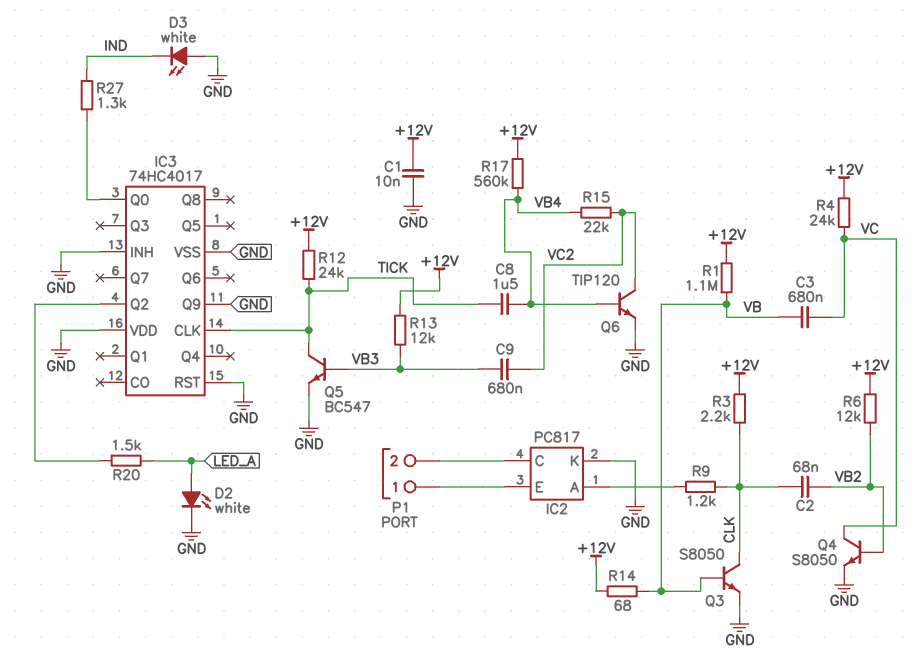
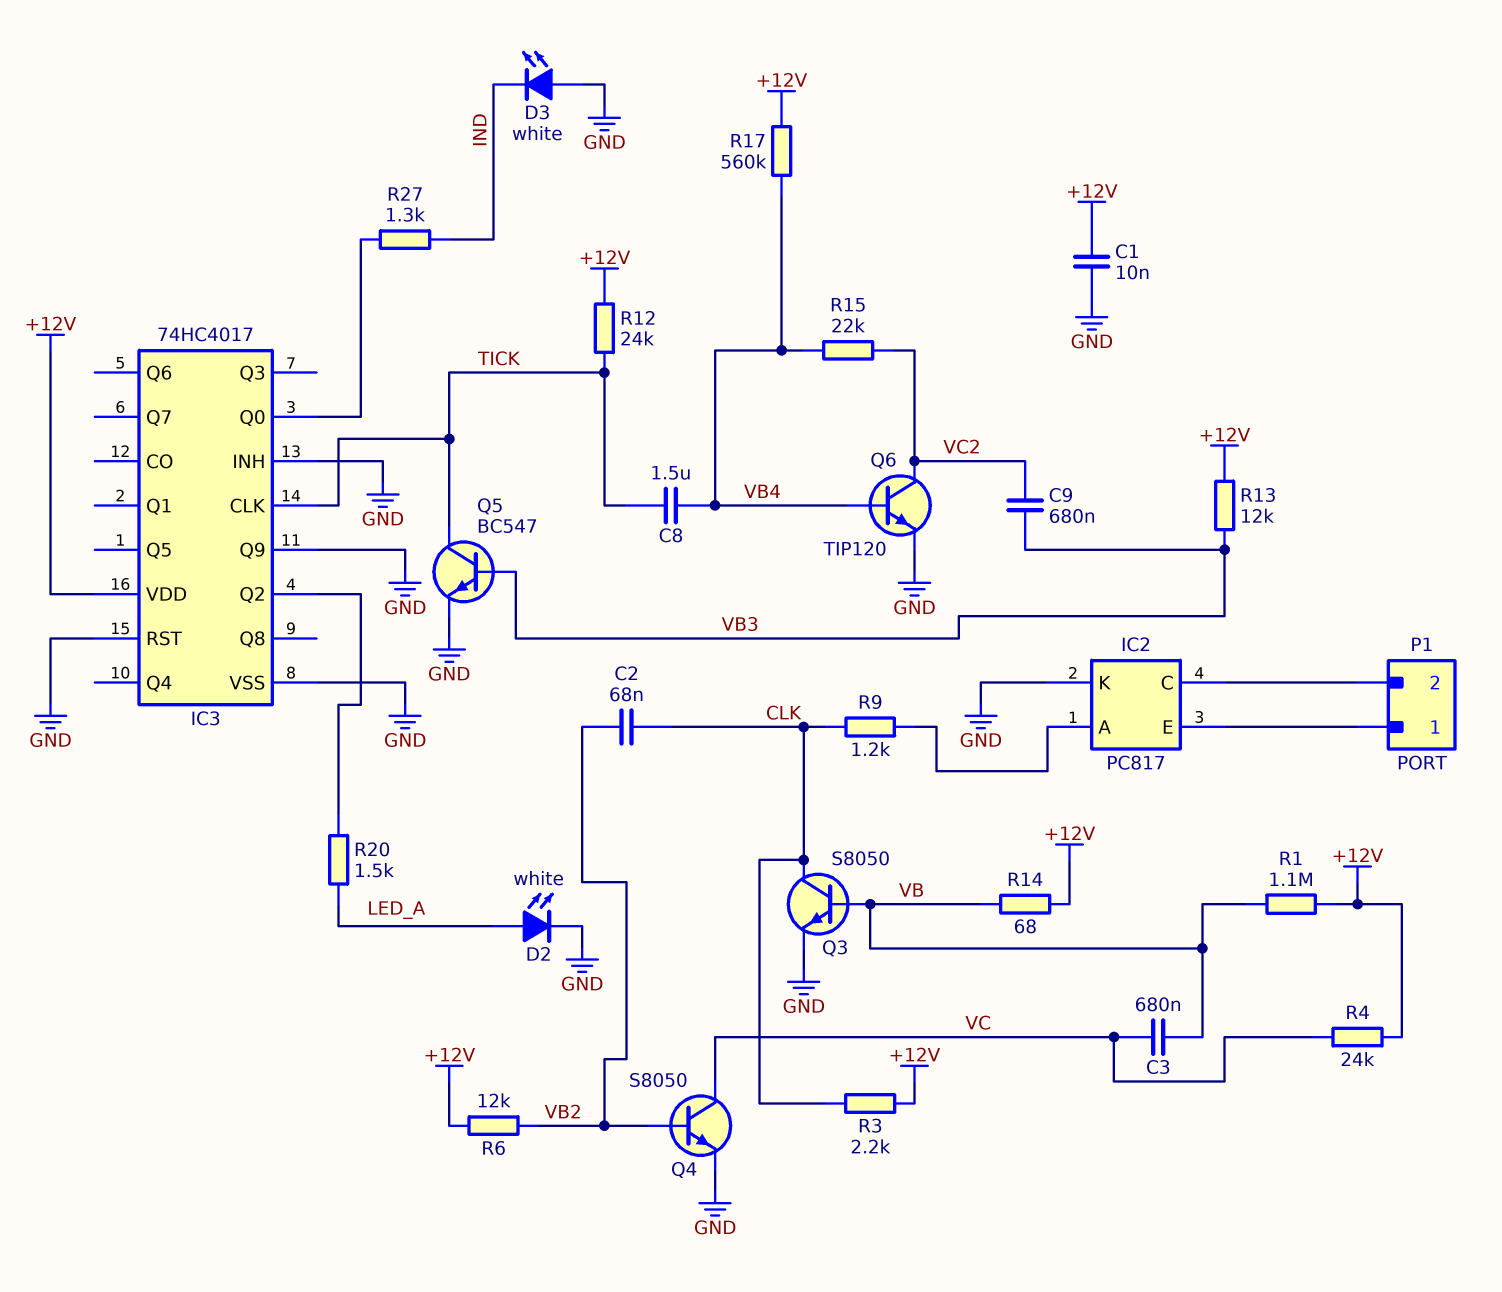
IC3 pin VDD: GND -> +12V

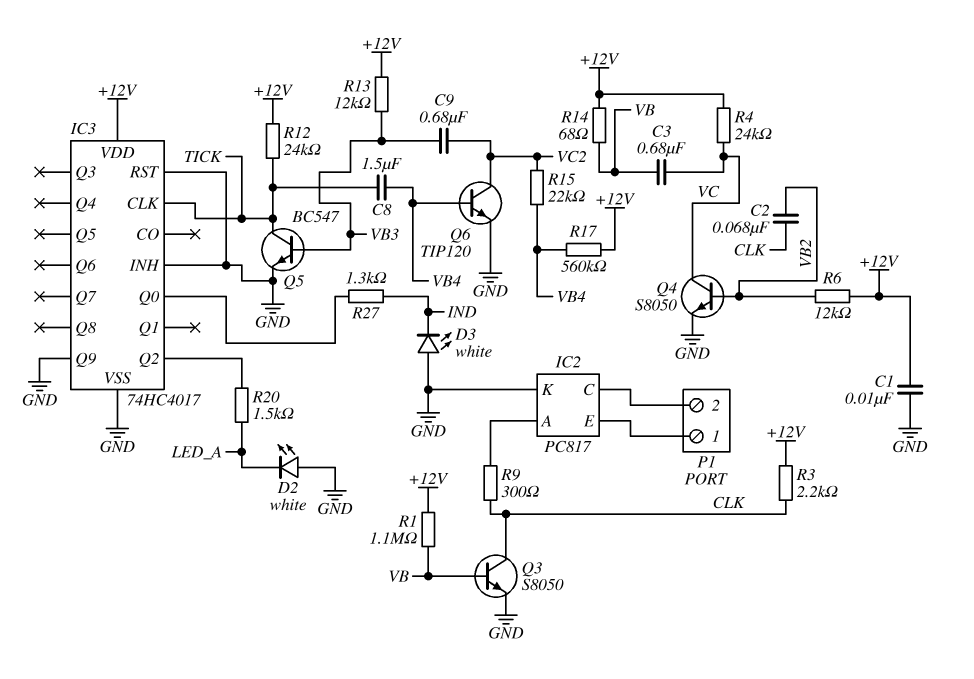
D2: LED white (A LED_A, K GND) -> LED white (A GND, K LED_A)
R9: 1.2k (CLK, IC2/A) -> 300 (CLK, IC2/A)

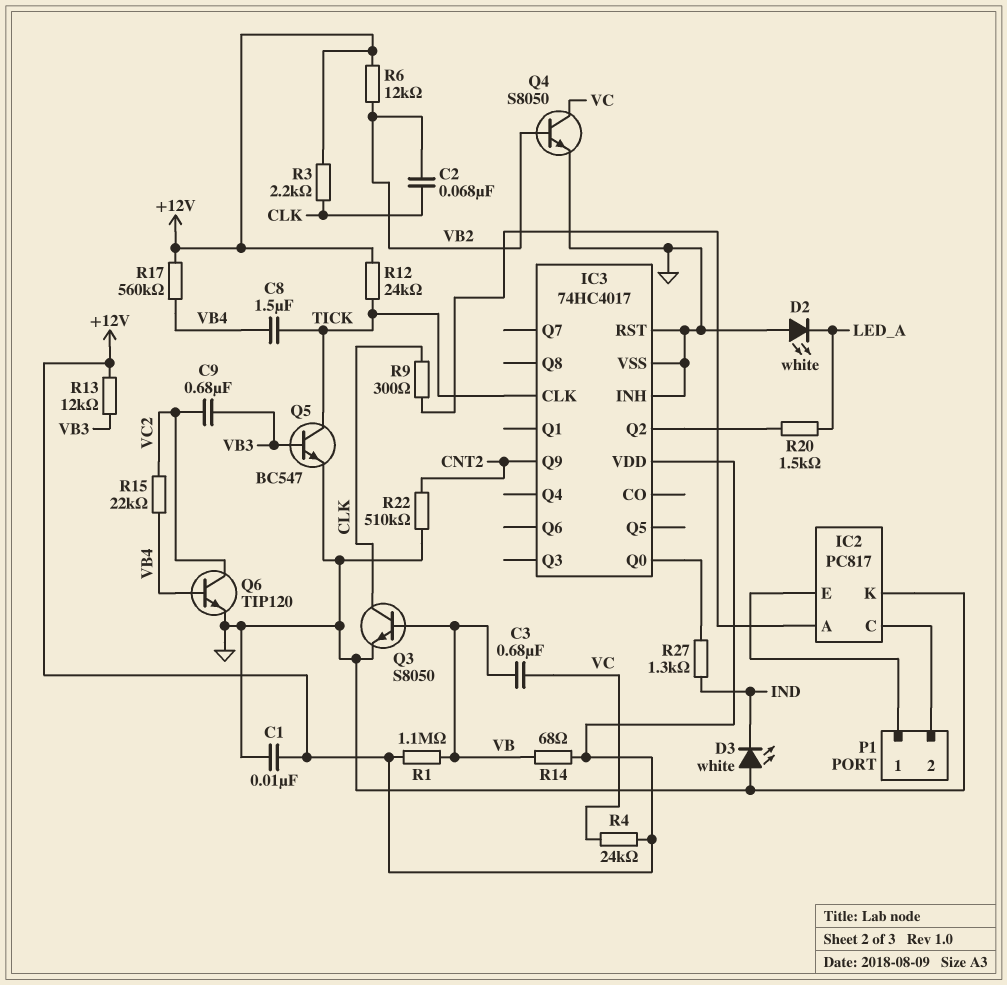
IC3 pin Q9: GND -> CNT2
R22: none -> 510k (CNT2, GND)

